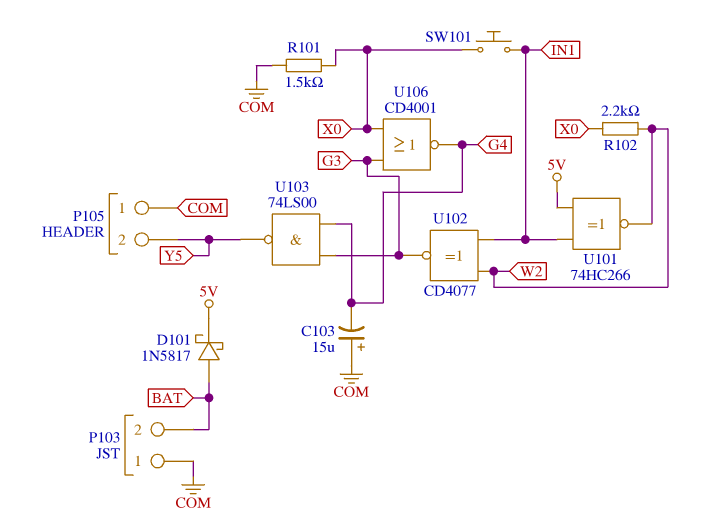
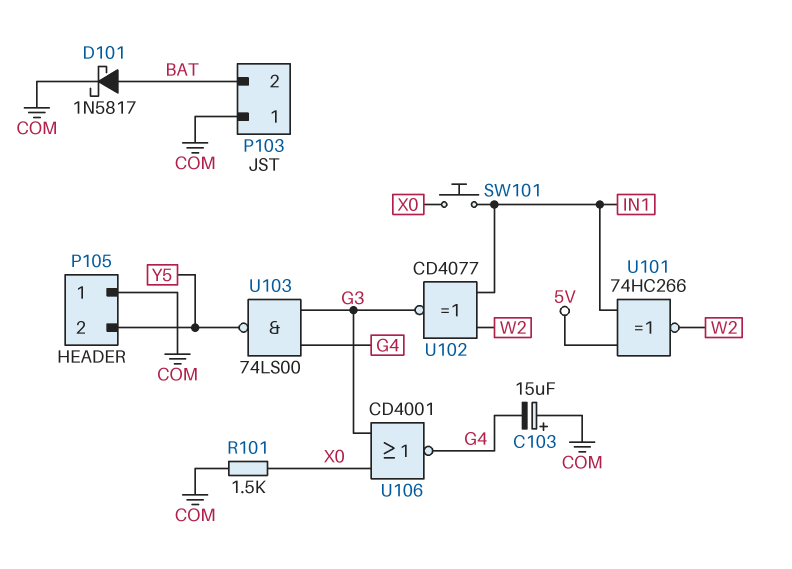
D101: schottky 1N5817 (A BAT, K 5V) -> schottky 1N5817 (A BAT, K COM)
R102: 2.2k (W2, X0) -> none

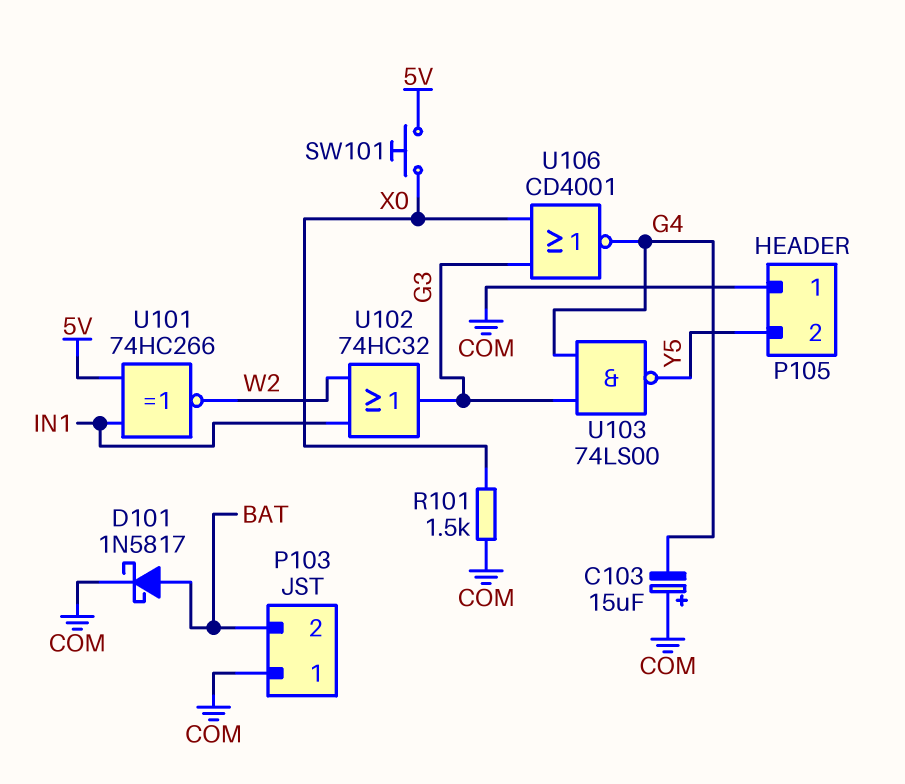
SW101: button (IN1, X0) -> button (5V, X0)
U102: XNOR CD4077 (in IN1, in W2, out G3) -> OR 74HC32 (in IN1, in W2, out G3)

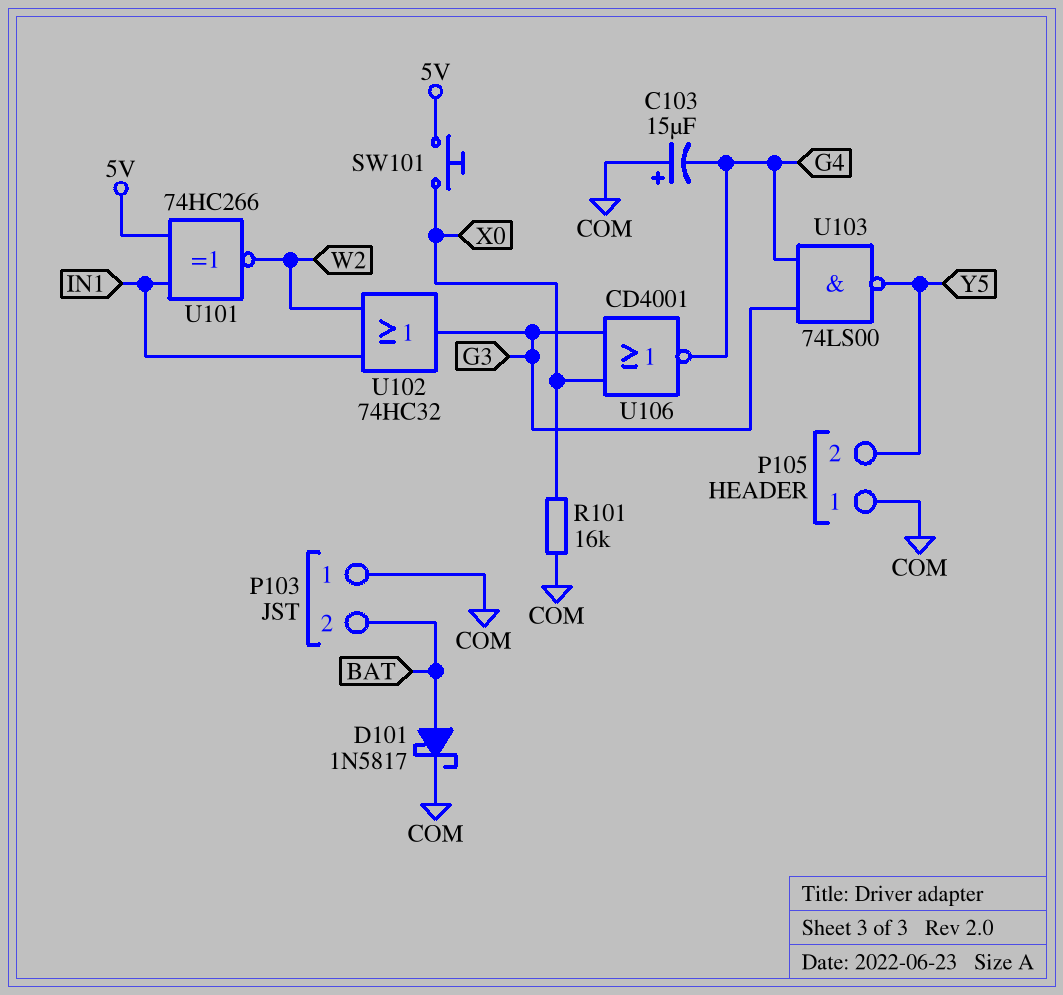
R101: 1.5k (COM, X0) -> 16k (COM, X0)

